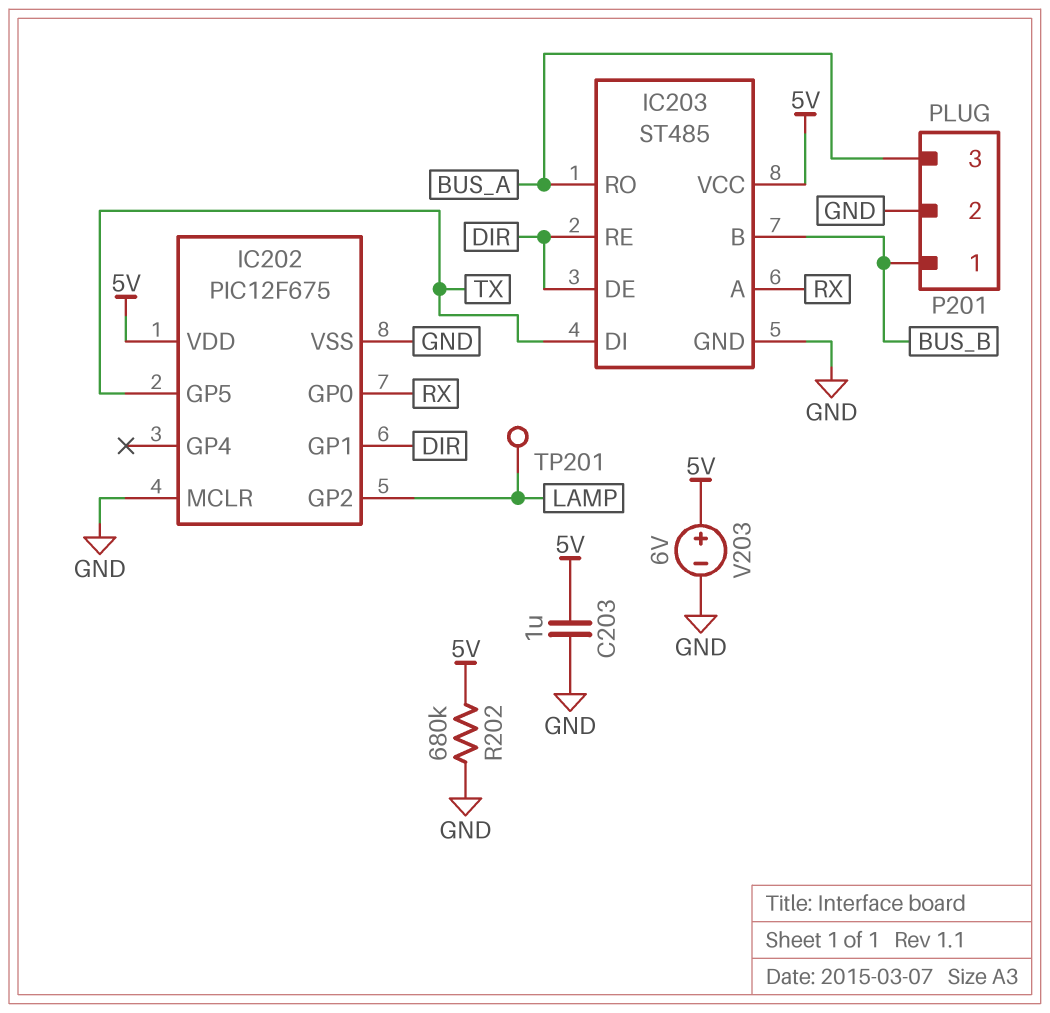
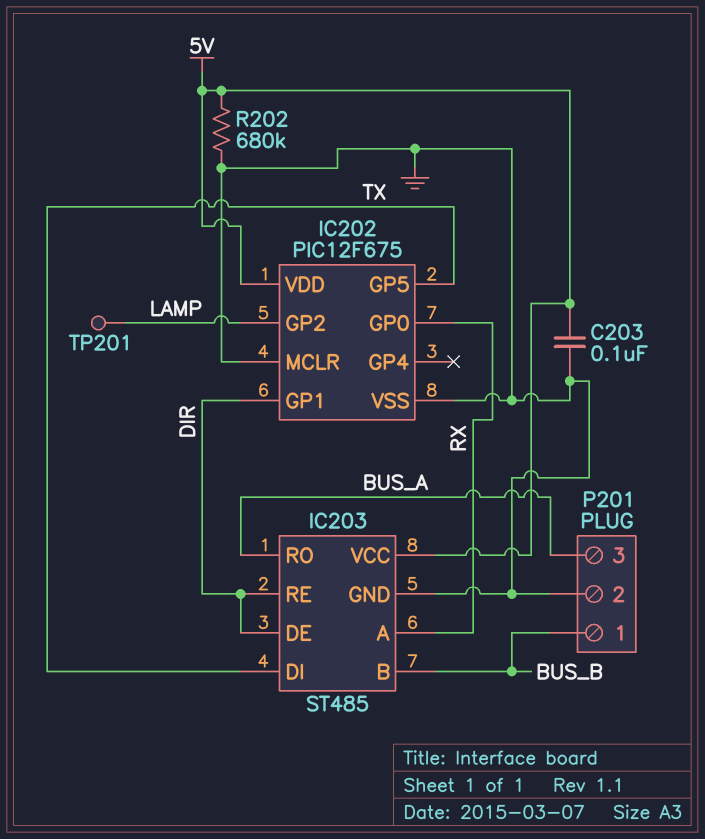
C203: 1uF (5V, GND) -> 100nF (5V, GND)
V203: 6V (plus 5V, minus GND) -> none

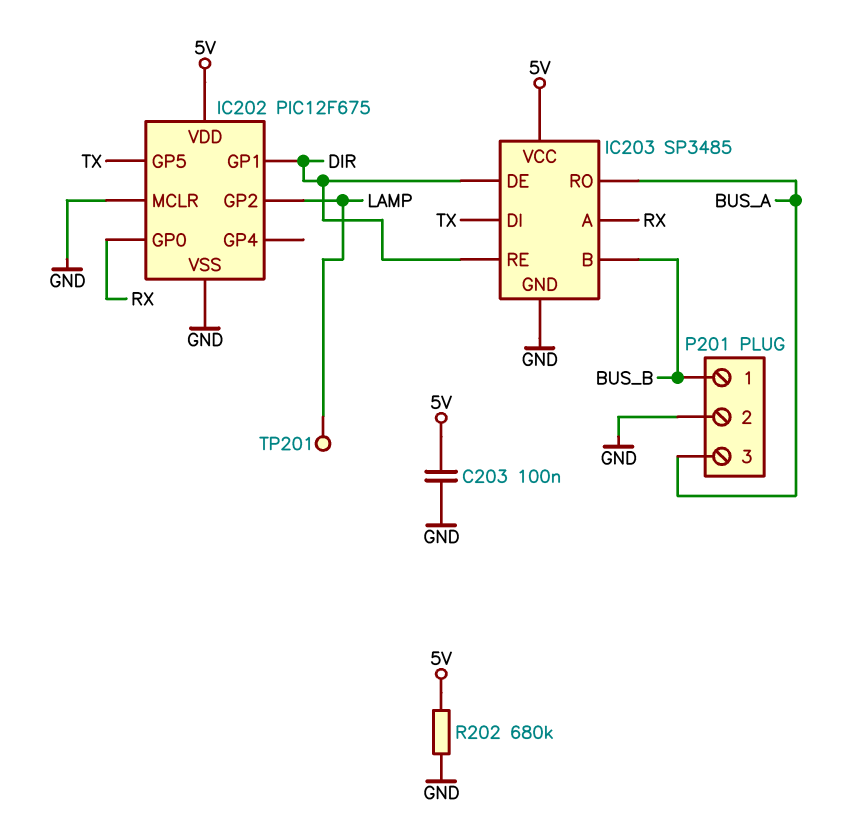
IC203: ST485 -> SP3485

